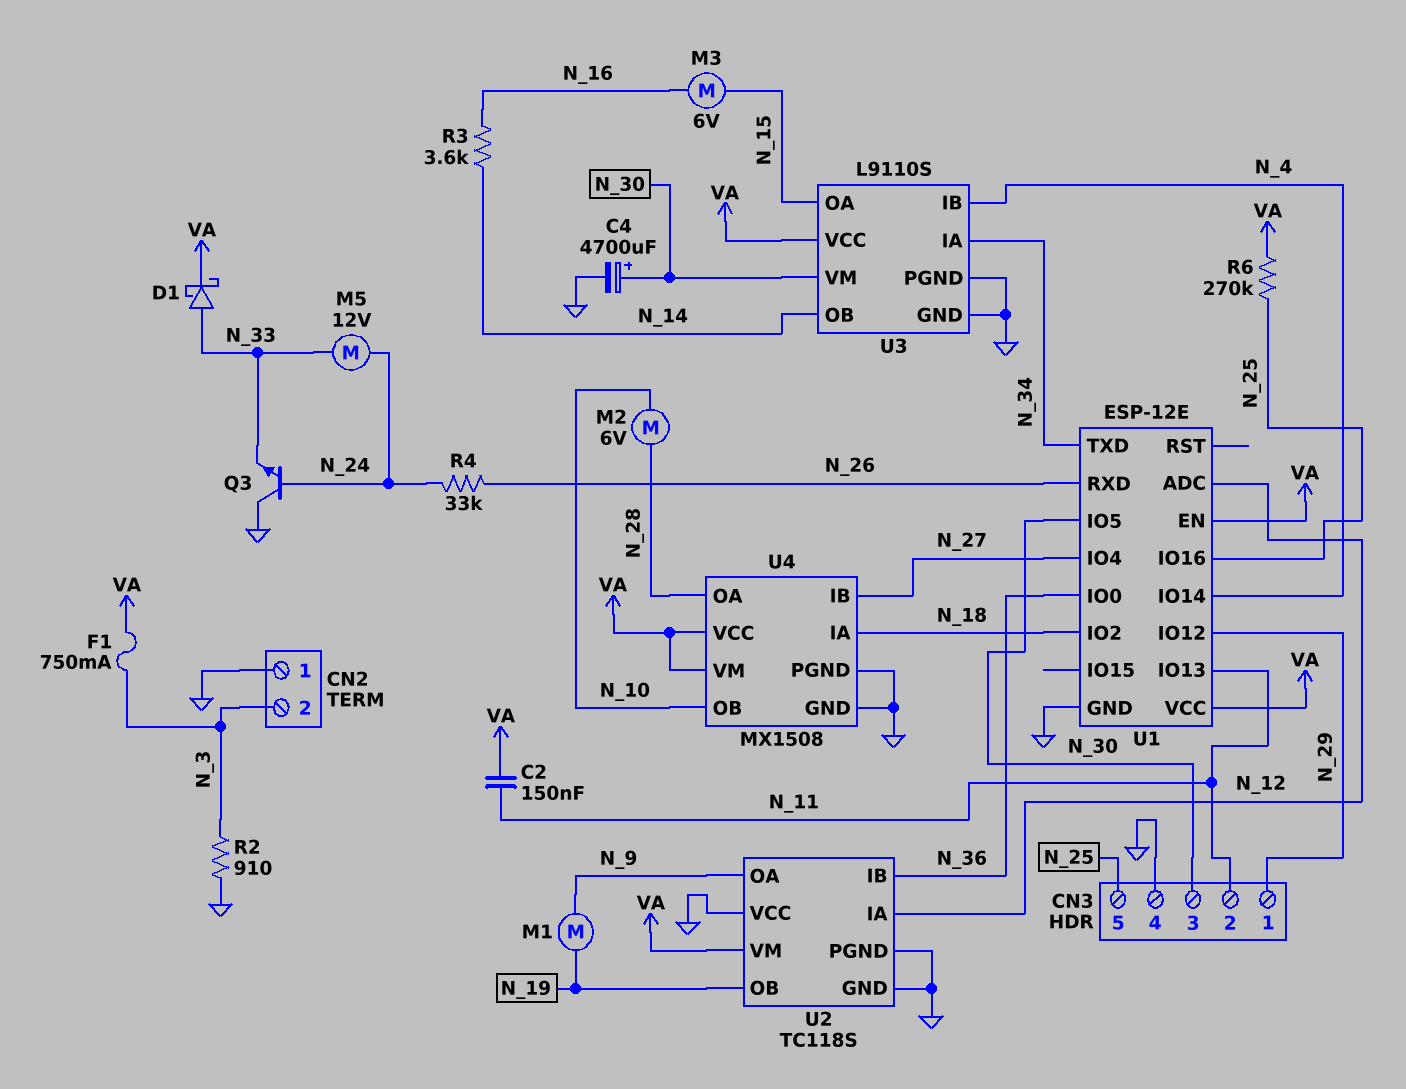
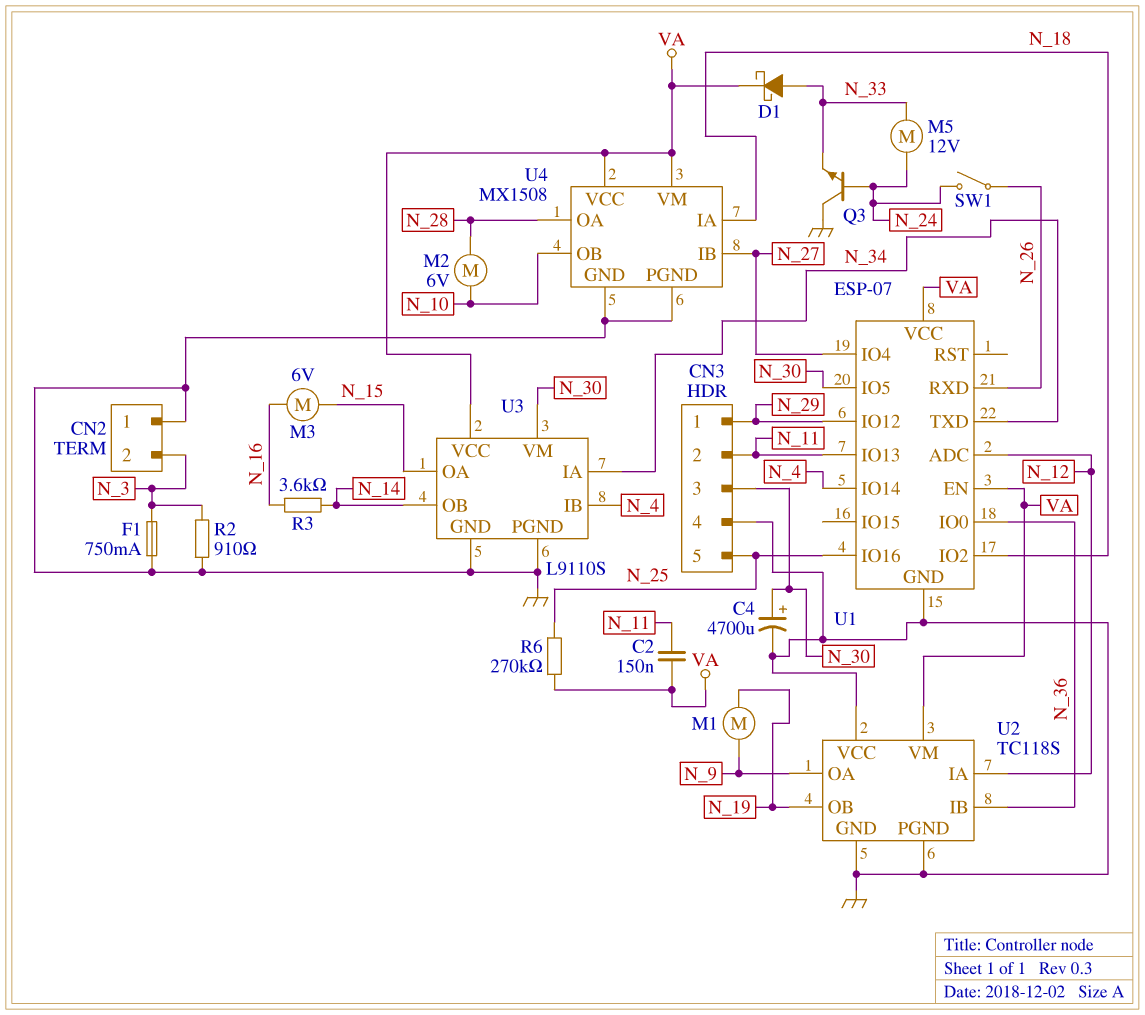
F1: 750mA (N_3, VA) -> 750mA (GND, N_3)
R4: 33k (N_24, N_26) -> none
SW1: none -> switch (N_24, N_26)
U1: ESP-12E -> ESP-07

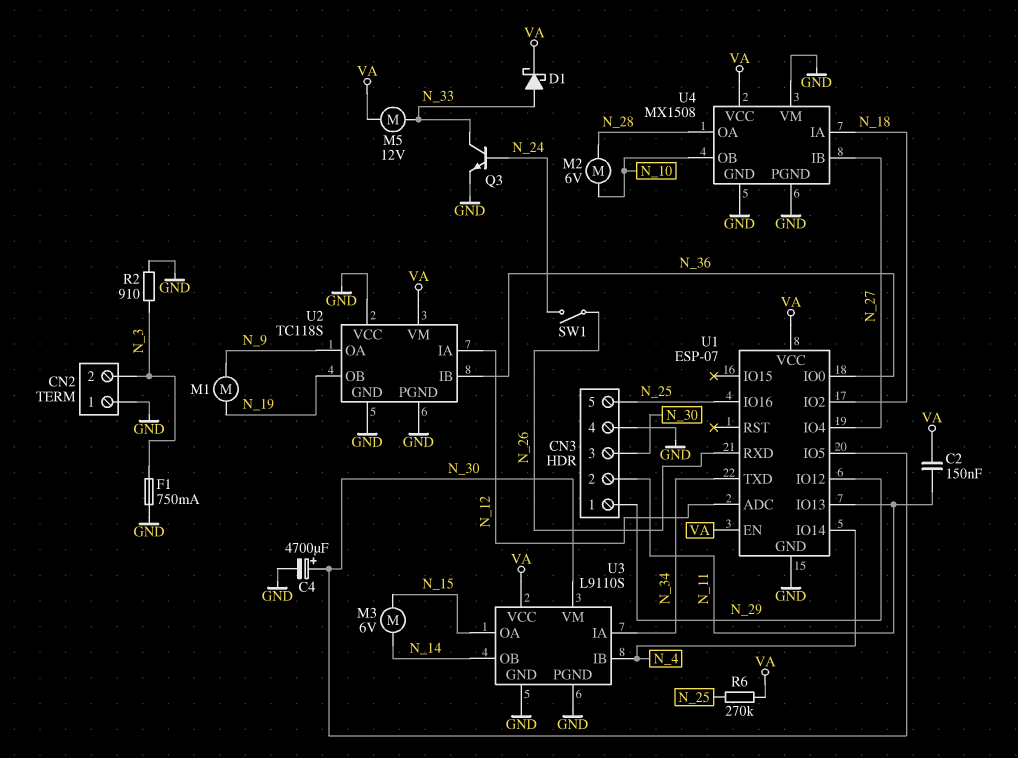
M3: motor 6V (N_15, N_16) -> motor 6V (N_14, N_15)
M5: motor 12V (N_24, N_33) -> motor 12V (N_33, VA)
Q3: NPN (B N_24, C GND, E N_33) -> NPN (B N_24, C N_33, E GND)
R3: 3.6k (N_14, N_16) -> none
U4 pin VM: VA -> GND

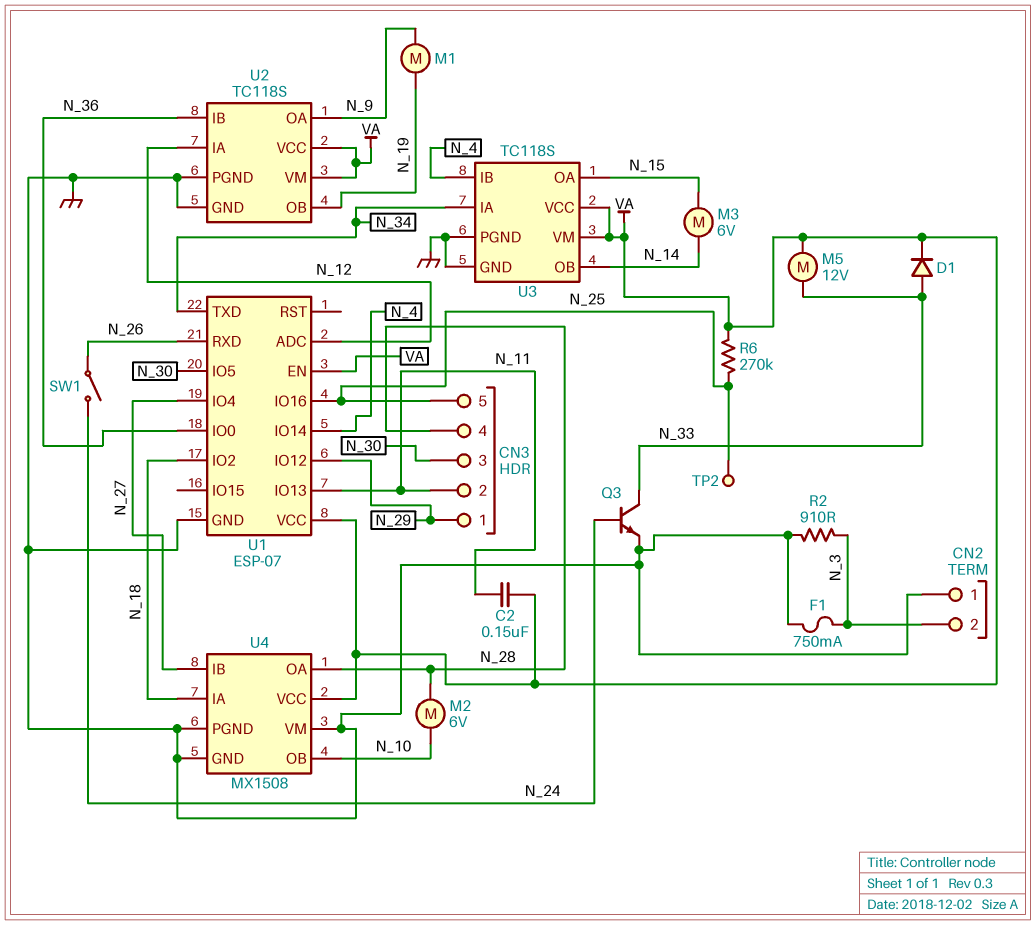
C4: 4700uF (plus N_30, minus GND) -> none
CN3 pin 4: GND -> N_28
D1: schottky (A N_33, K VA) -> diode (A N_33, K VA)
TP2: none -> test point (N_25)
U2 pin VCC: GND -> VA
U3: L9110S -> TC118S
U3 pin VM: N_30 -> VA

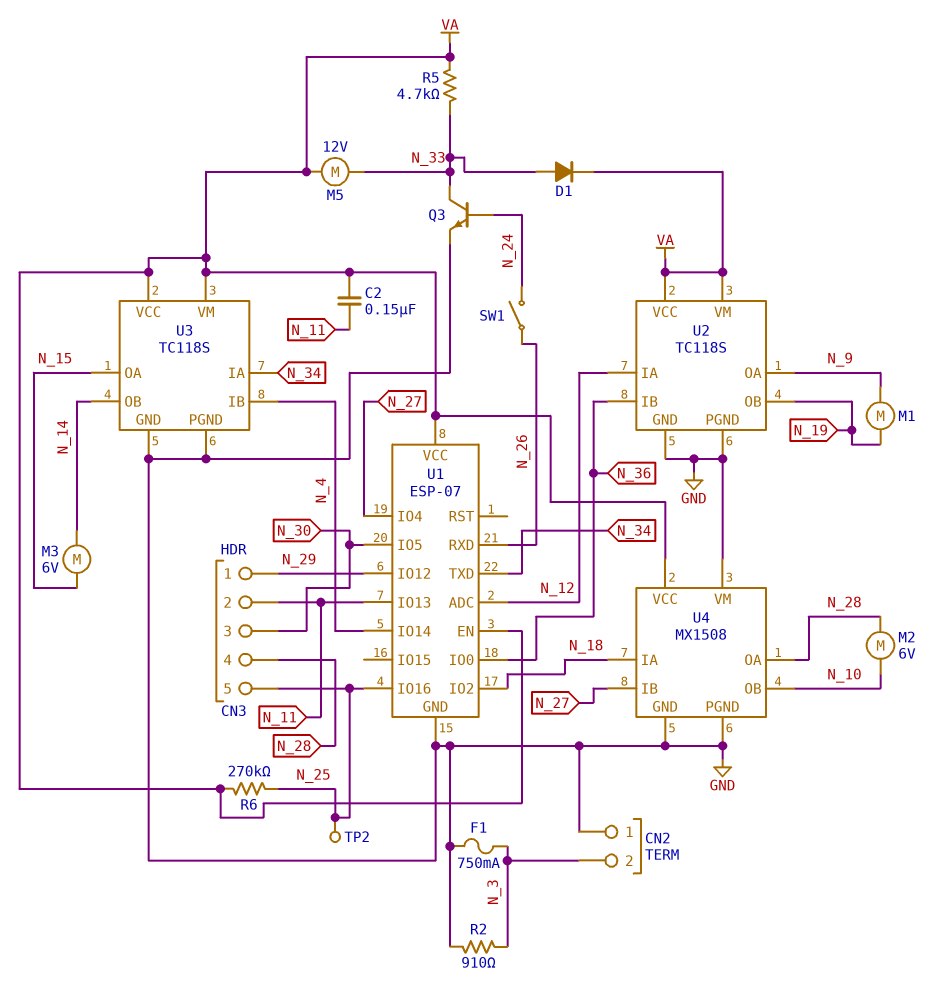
R5: none -> 4.7k (N_33, VA)

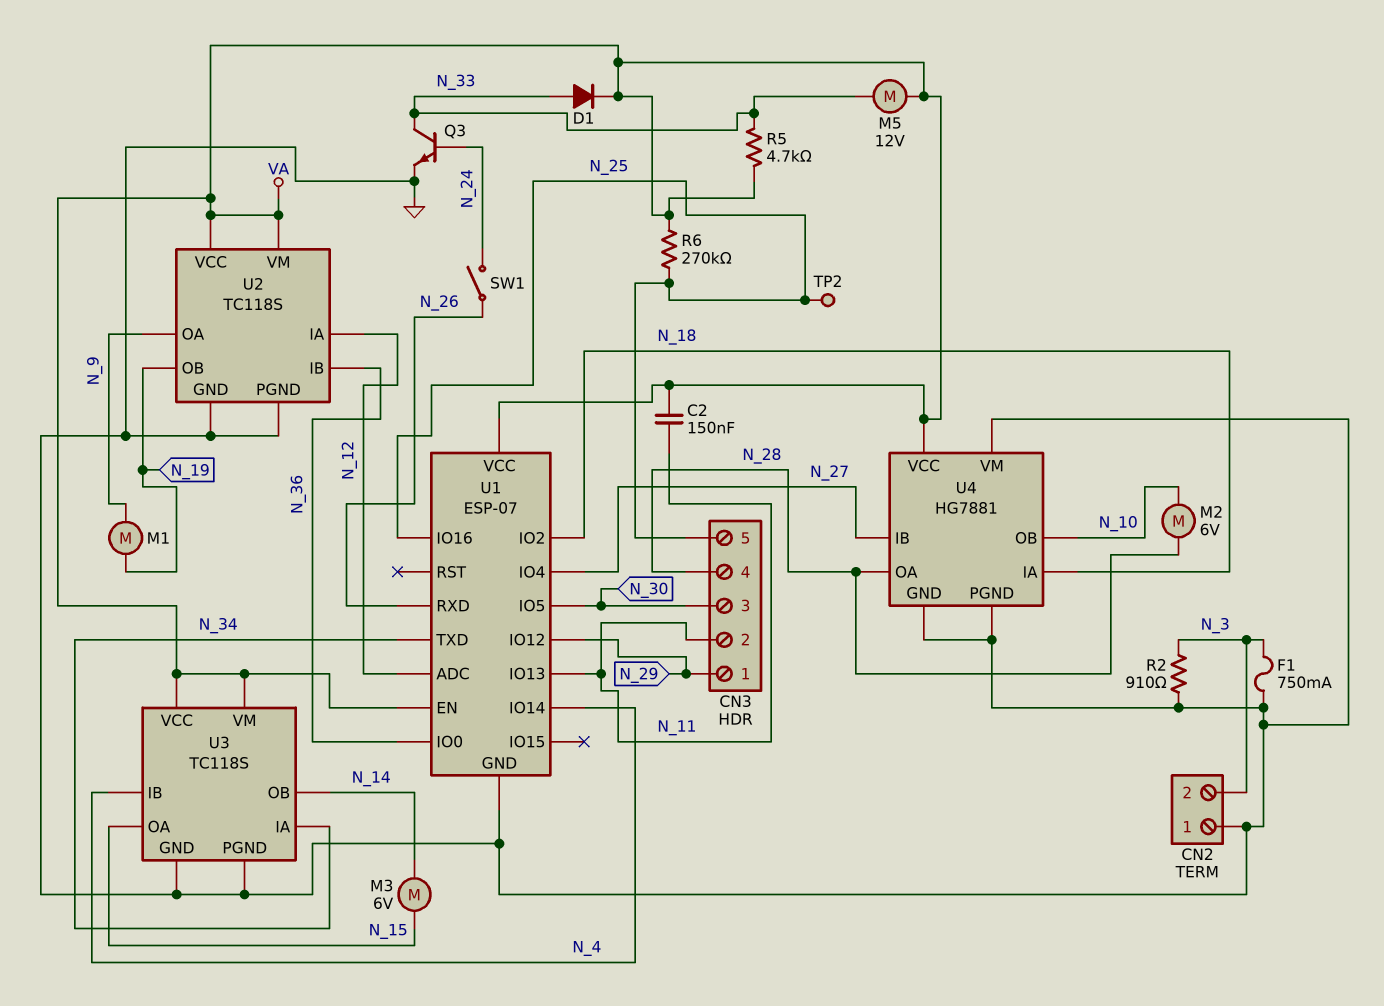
U4: MX1508 -> HG7881

